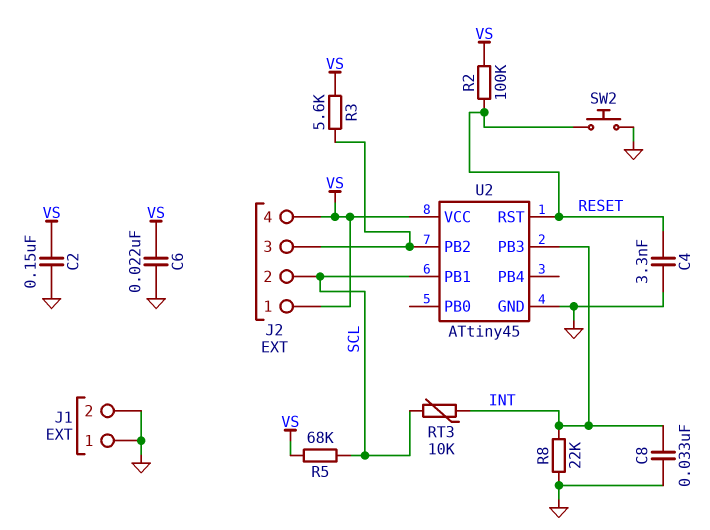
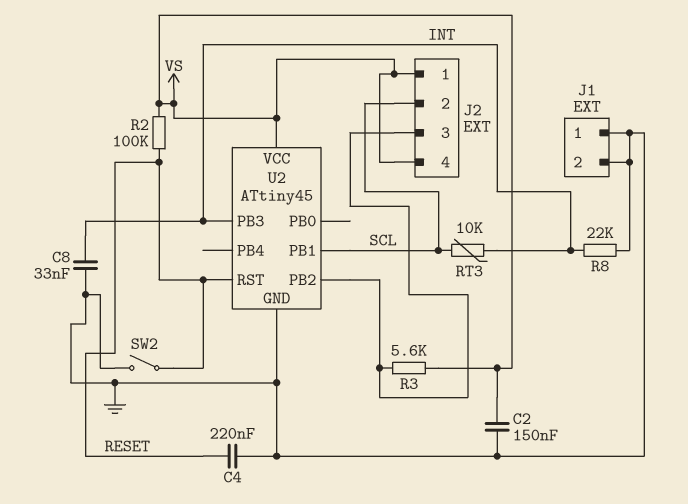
C4: 3.3nF (GND, RESET) -> 220nF (GND, RESET)
C6: 22nF (GND, VS) -> none
R5: 68k (SCL, VS) -> none
SW2: button (GND, RESET) -> switch (GND, RESET)

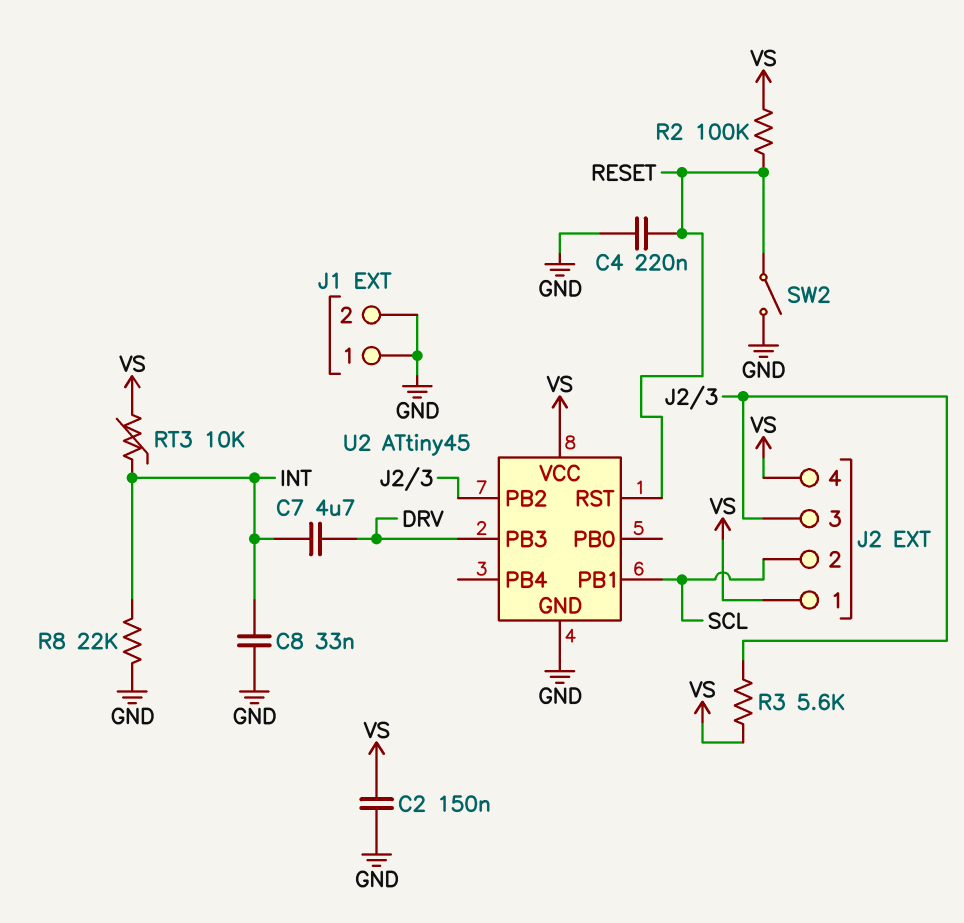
C7: none -> 4.7uF (DRV, INT)
RT3: 10k (INT, SCL) -> 10k (INT, VS)
U2 pin PB3: INT -> DRV

